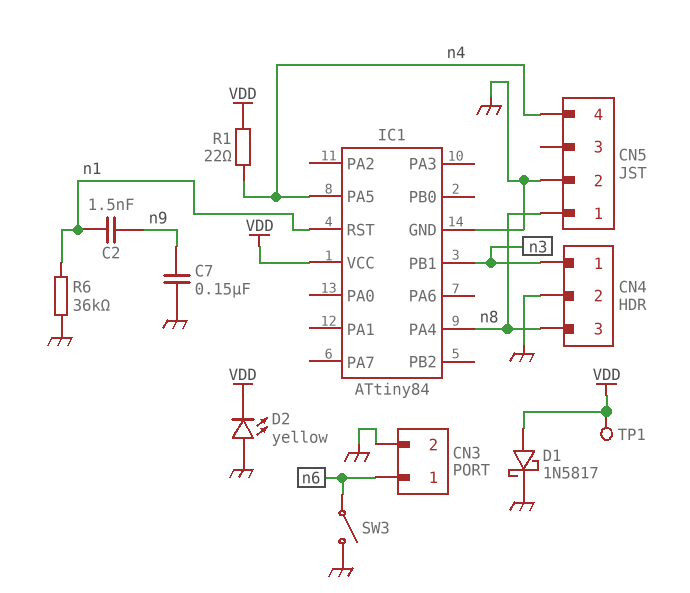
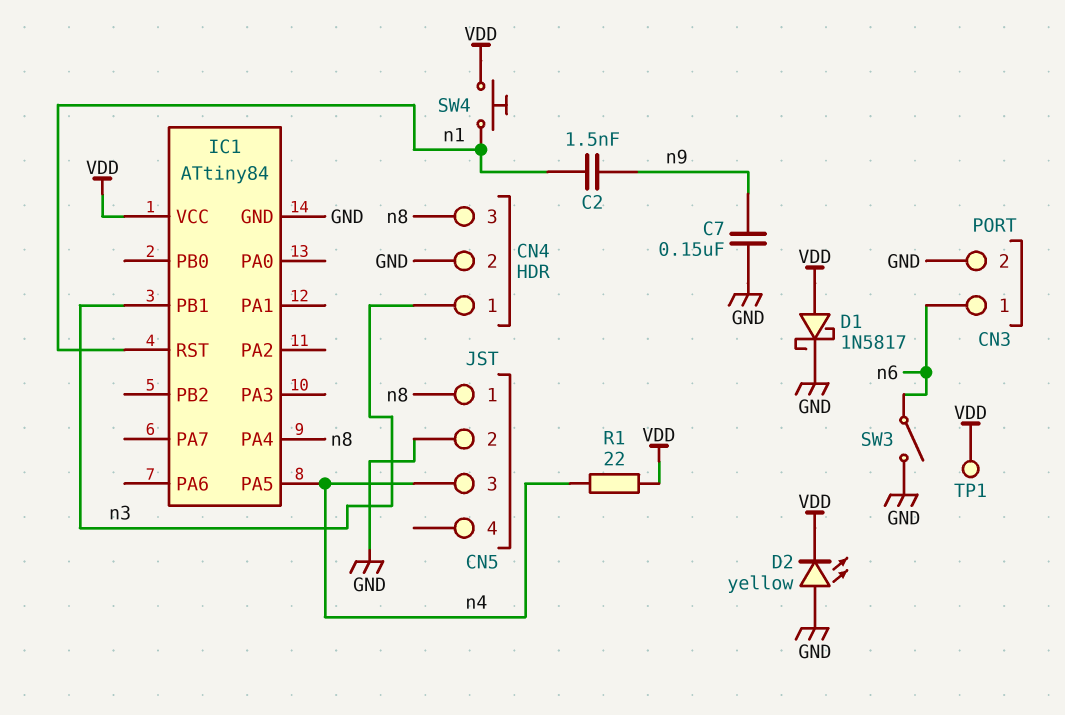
CN5 pin 3: none -> n4
CN5 pin 4: n4 -> none
R6: 36k (GND, n1) -> none
SW4: none -> button (VDD, n1)

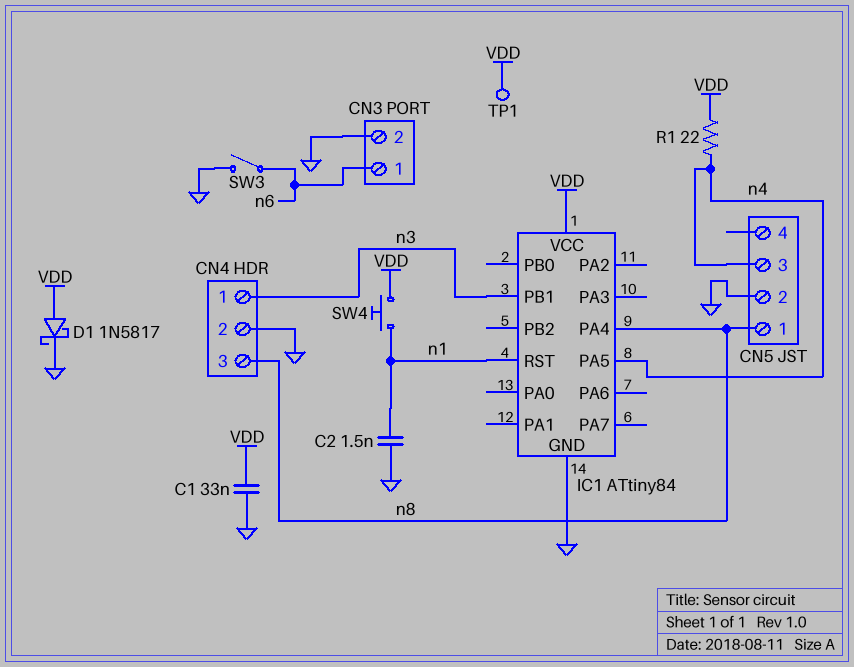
C1: none -> 33nF (GND, VDD)
C2: 1.5nF (n1, n9) -> 1.5nF (GND, n1)
C7: 150nF (GND, n9) -> none
D2: LED yellow (A GND, K VDD) -> none

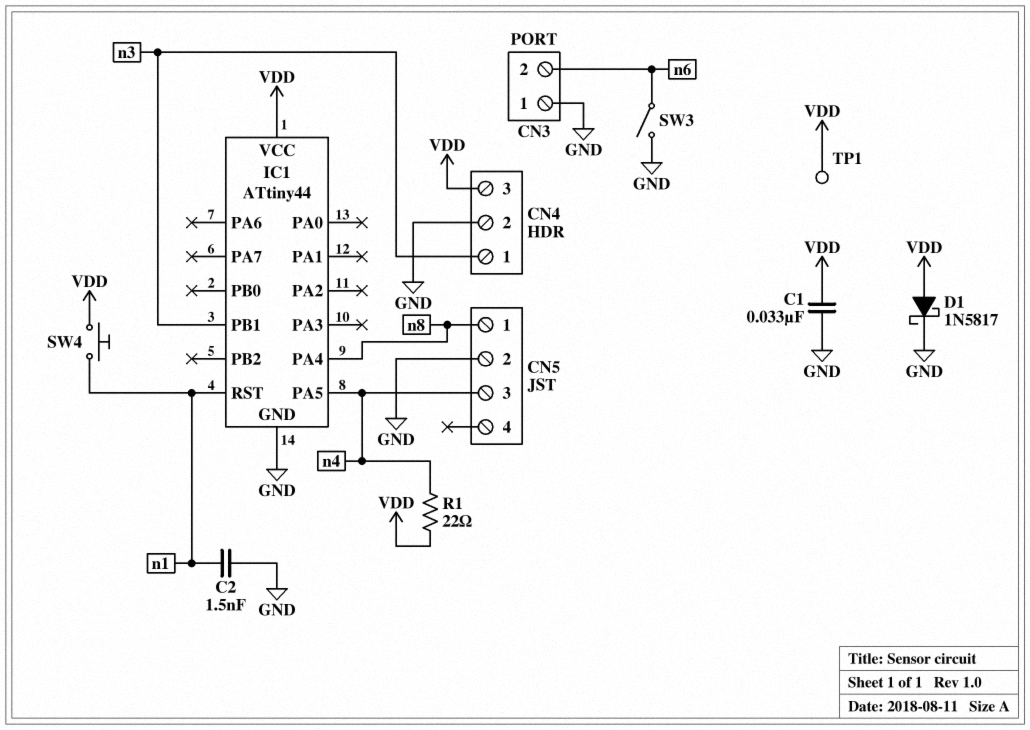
CN3 pin 1: n6 -> GND
CN3 pin 2: GND -> n6
CN4 pin 3: n8 -> VDD
IC1: ATtiny84 -> ATtiny44

